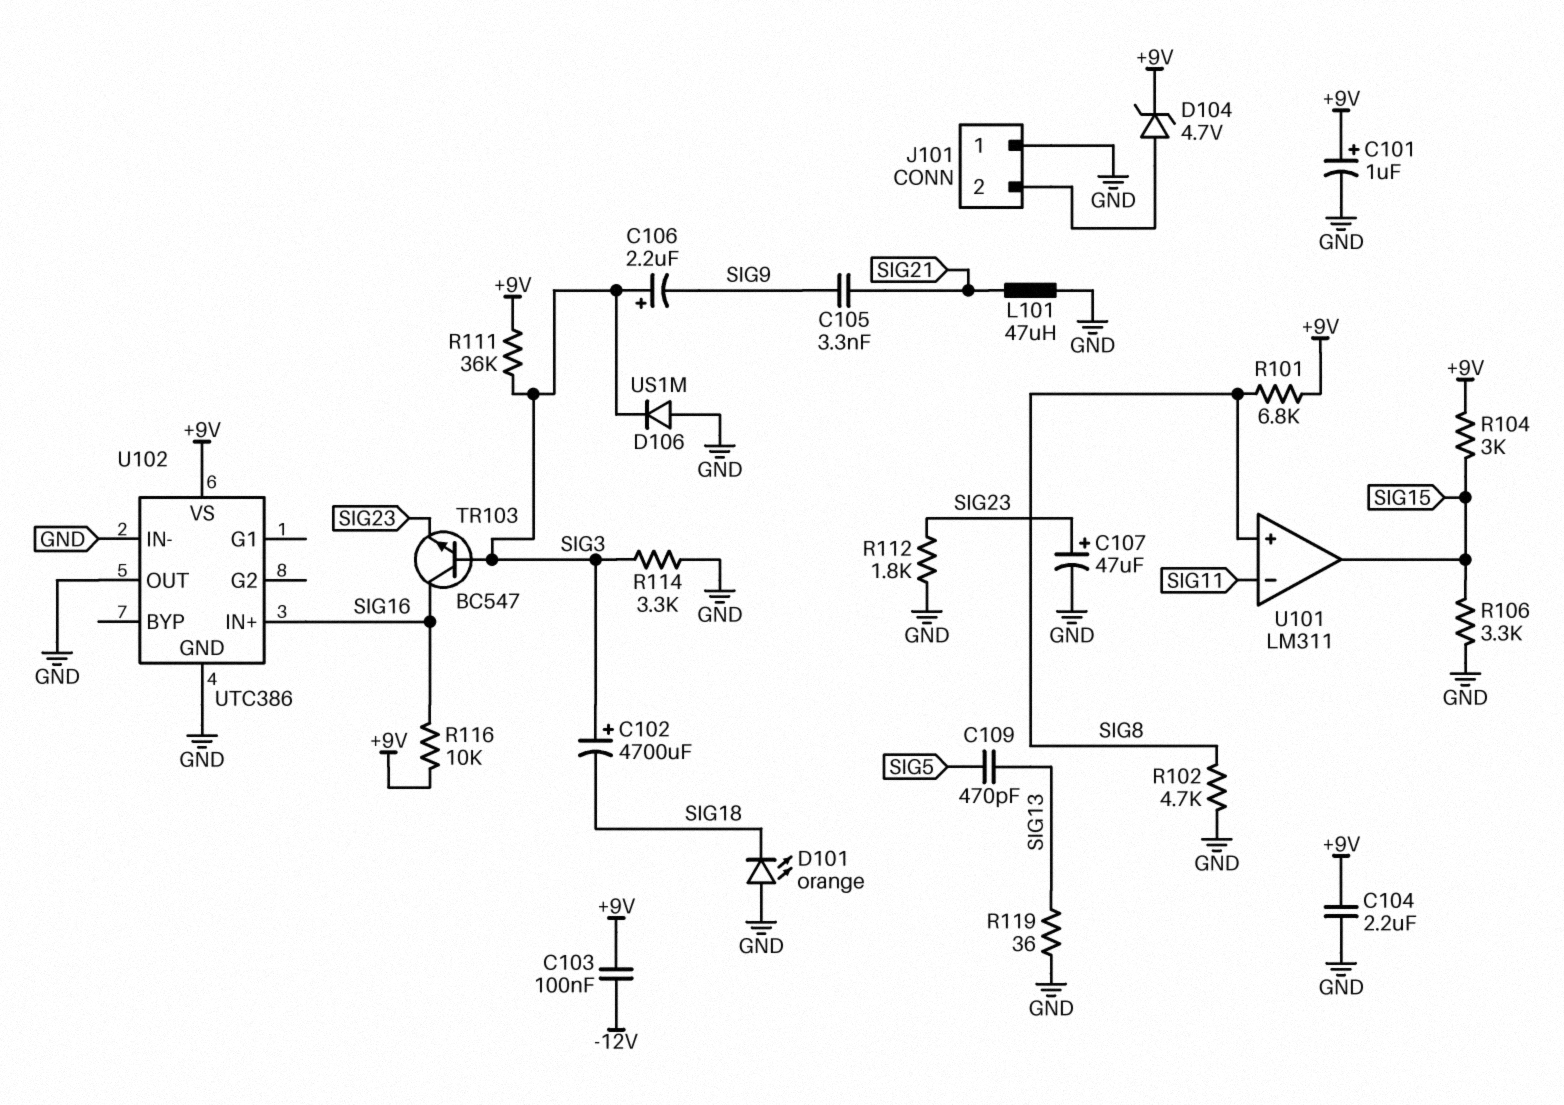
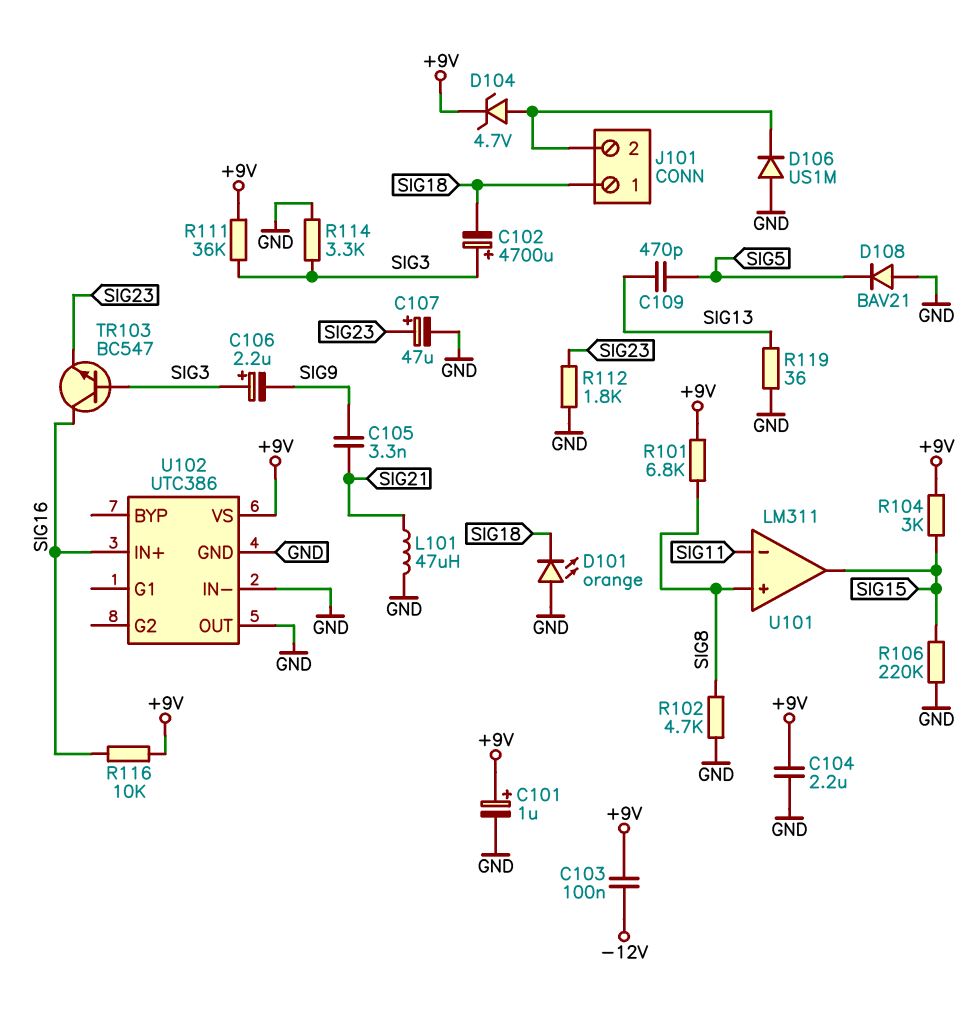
D106: diode US1M (A GND, K SIG3) -> diode US1M (A GND, K J101/2)
D108: none -> diode BAV21 (A GND, K SIG5)
J101 pin 1: GND -> SIG18
R106: 3.3k (GND, SIG15) -> 220k (GND, SIG15)

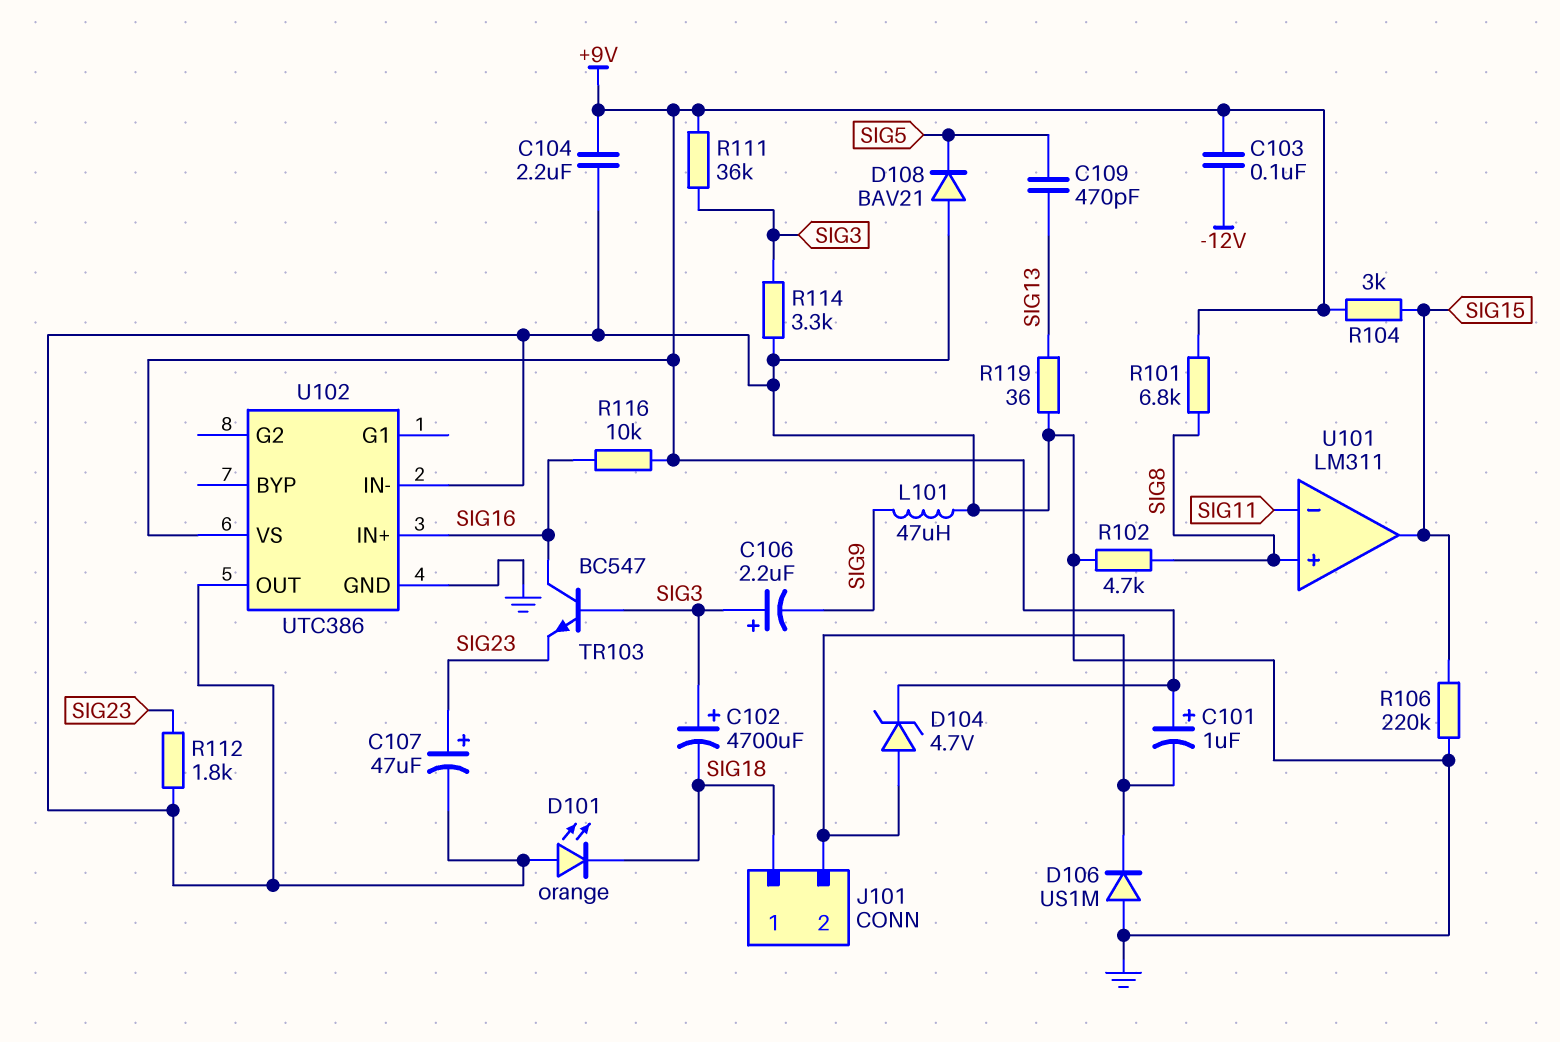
C101: 1uF (plus +9V, minus GND) -> 1uF (plus +9V, minus J101/2)
C105: 3.3nF (SIG9, SIG21) -> none
L101: 47uH (GND, SIG21) -> 47uH (GND, SIG9)

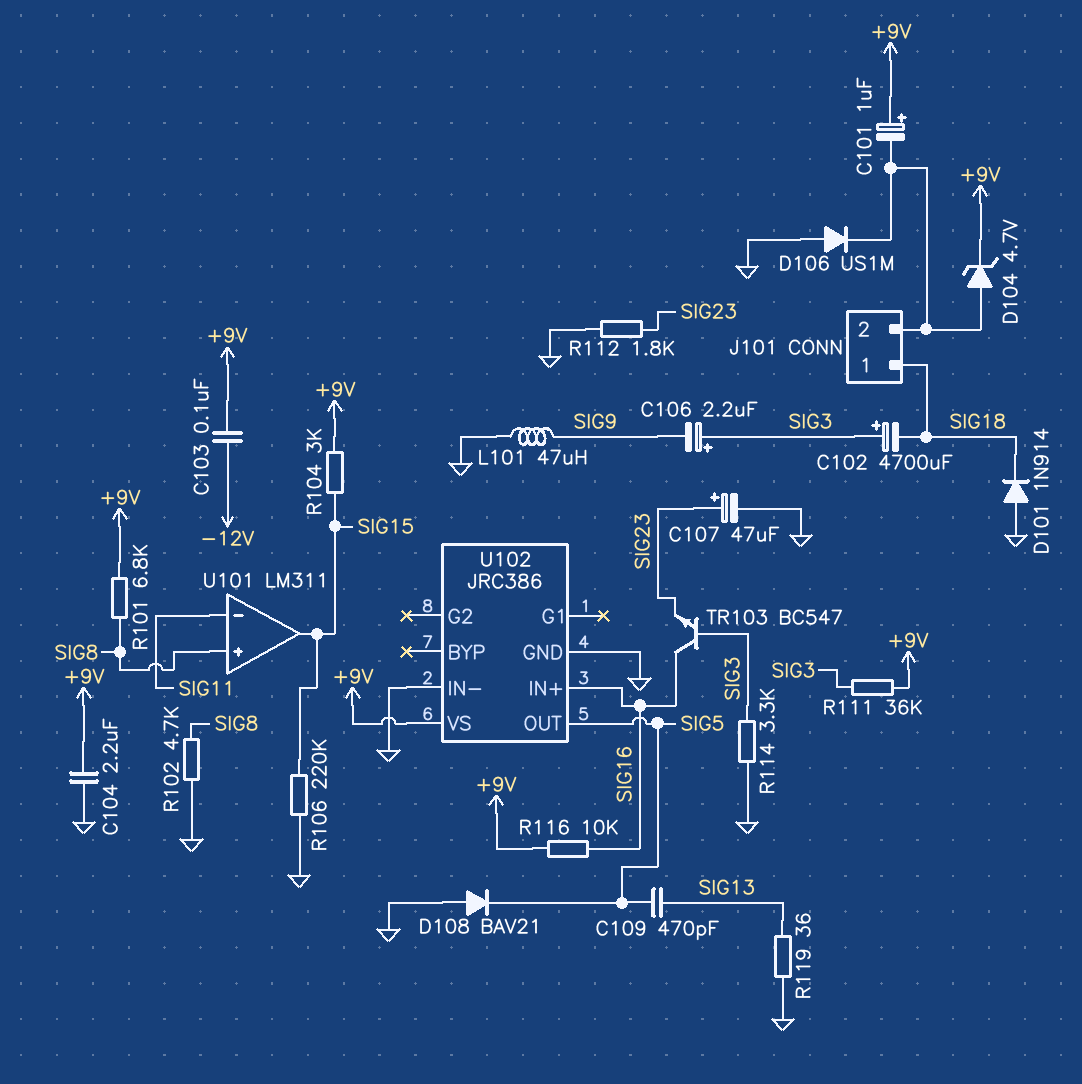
D101: LED orange (A GND, K SIG18) -> diode 1N914 (A GND, K SIG18)
U102: UTC386 -> JRC386
U102 pin OUT: GND -> SIG5

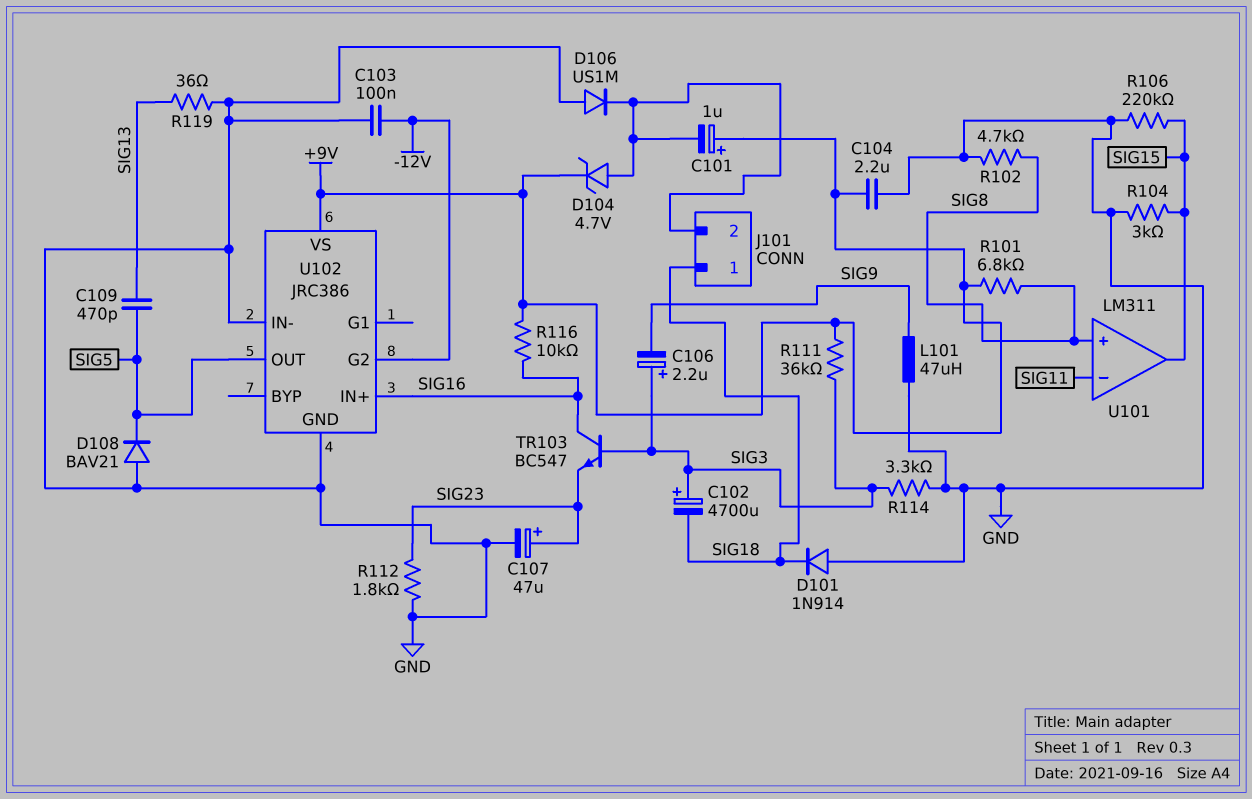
C103: 100nF (+9V, -12V) -> 100nF (-12V, GND)
R104: 3k (+9V, SIG15) -> 3k (GND, SIG15)
U102 pin G2: none -> -12V

